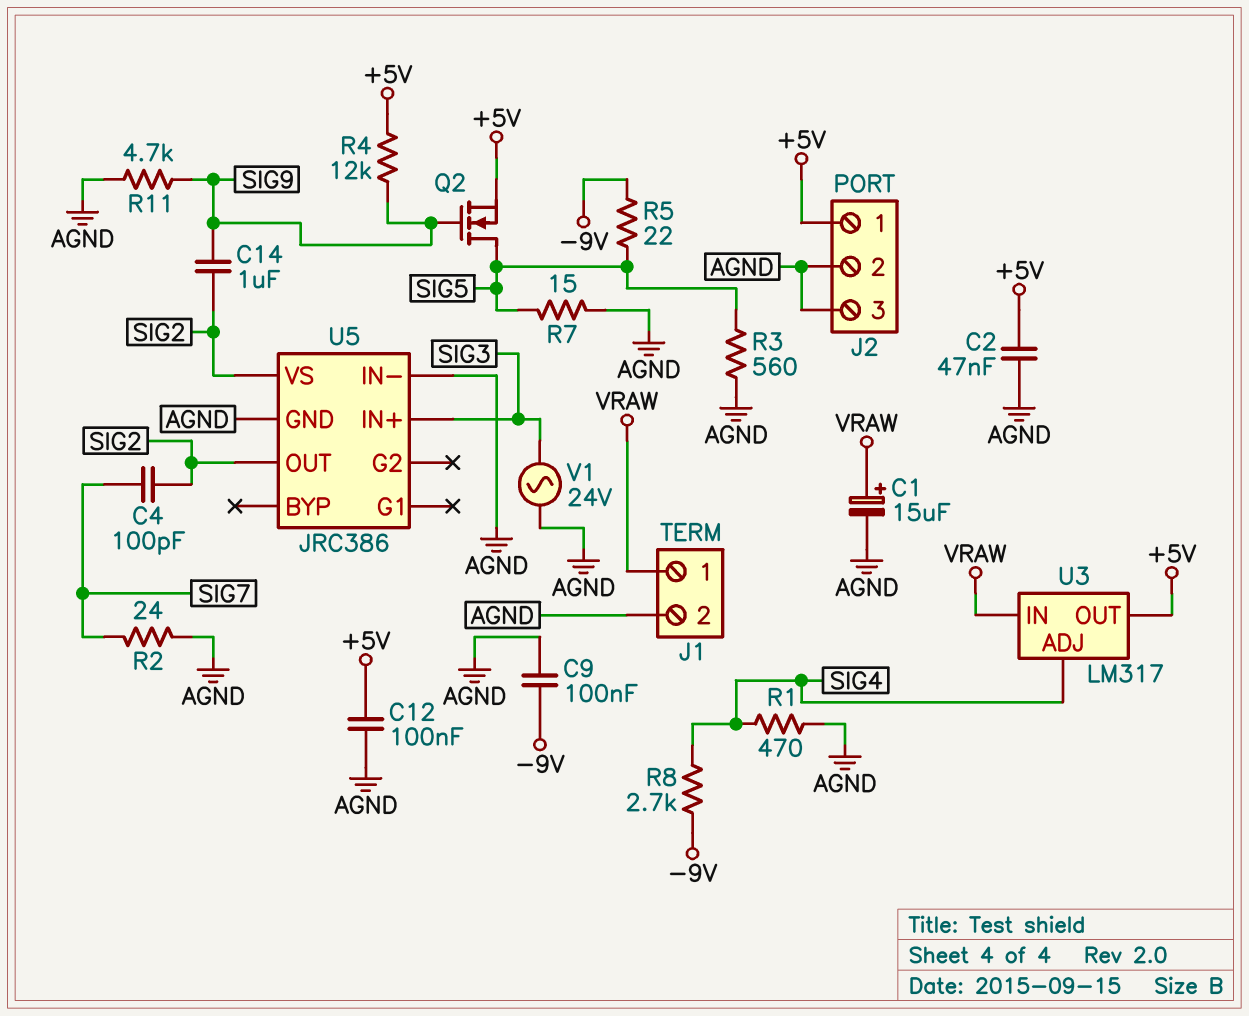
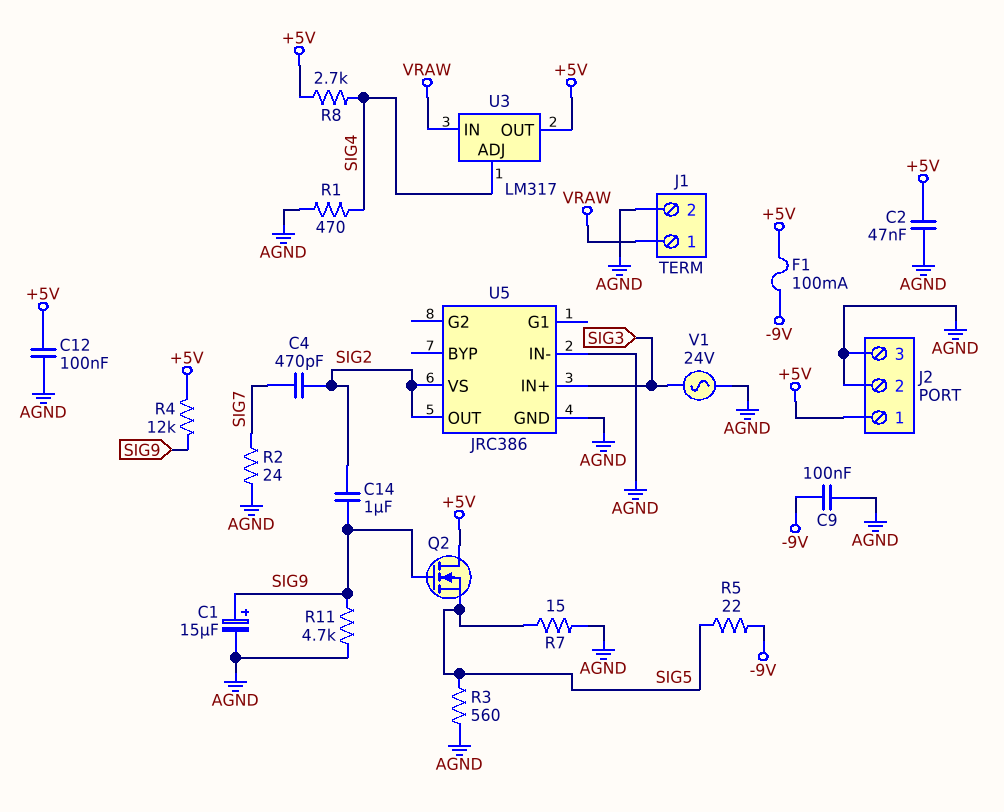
C1: 15uF (plus VRAW, minus AGND) -> 15uF (plus SIG9, minus AGND)
C4: 100pF (SIG2, SIG7) -> 470pF (SIG2, SIG7)
F1: none -> 100mA (+5V, -9V)
Q2: NMOS (G SIG9, D SIG5, S +5V) -> NMOS (G SIG9, D +5V, S SIG5)
R8: 2.7k (-9V, SIG4) -> 2.7k (+5V, SIG4)

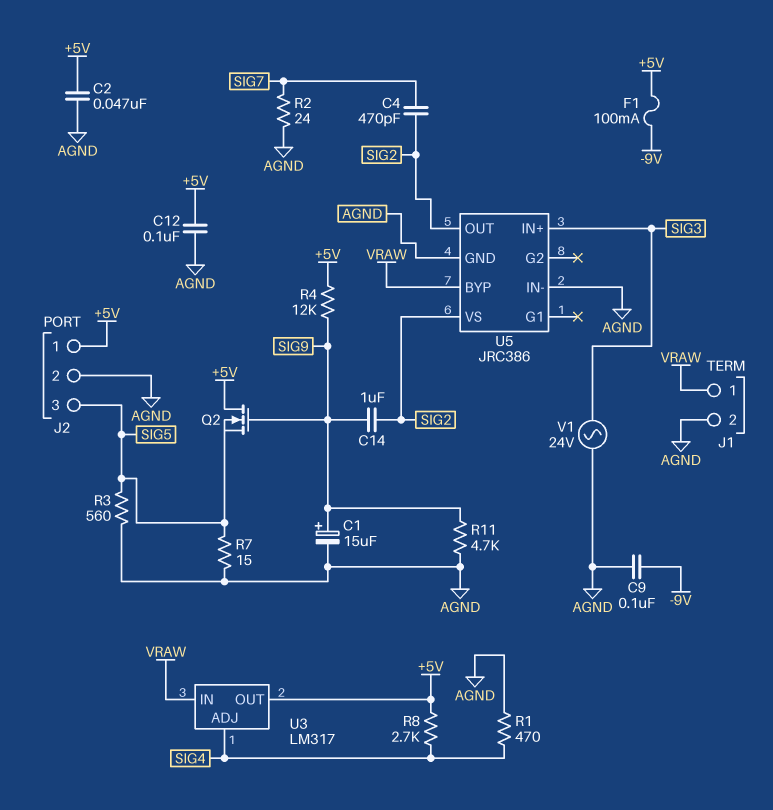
J2 pin 3: AGND -> SIG5
R5: 22 (-9V, SIG5) -> none
U5 pin BYP: none -> VRAW

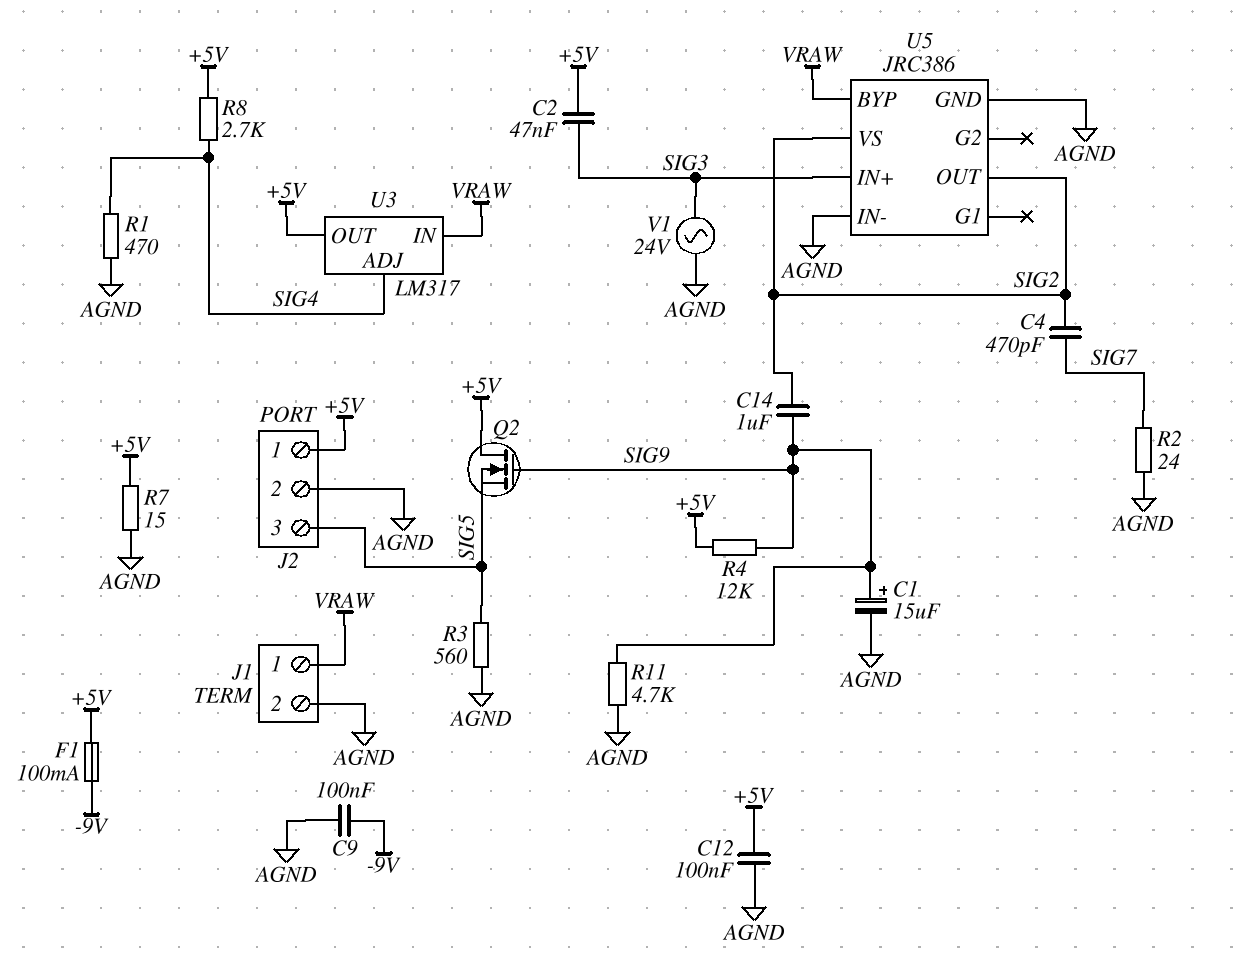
C2: 47nF (+5V, AGND) -> 47nF (+5V, SIG3)
R7: 15 (AGND, SIG5) -> 15 (+5V, AGND)

